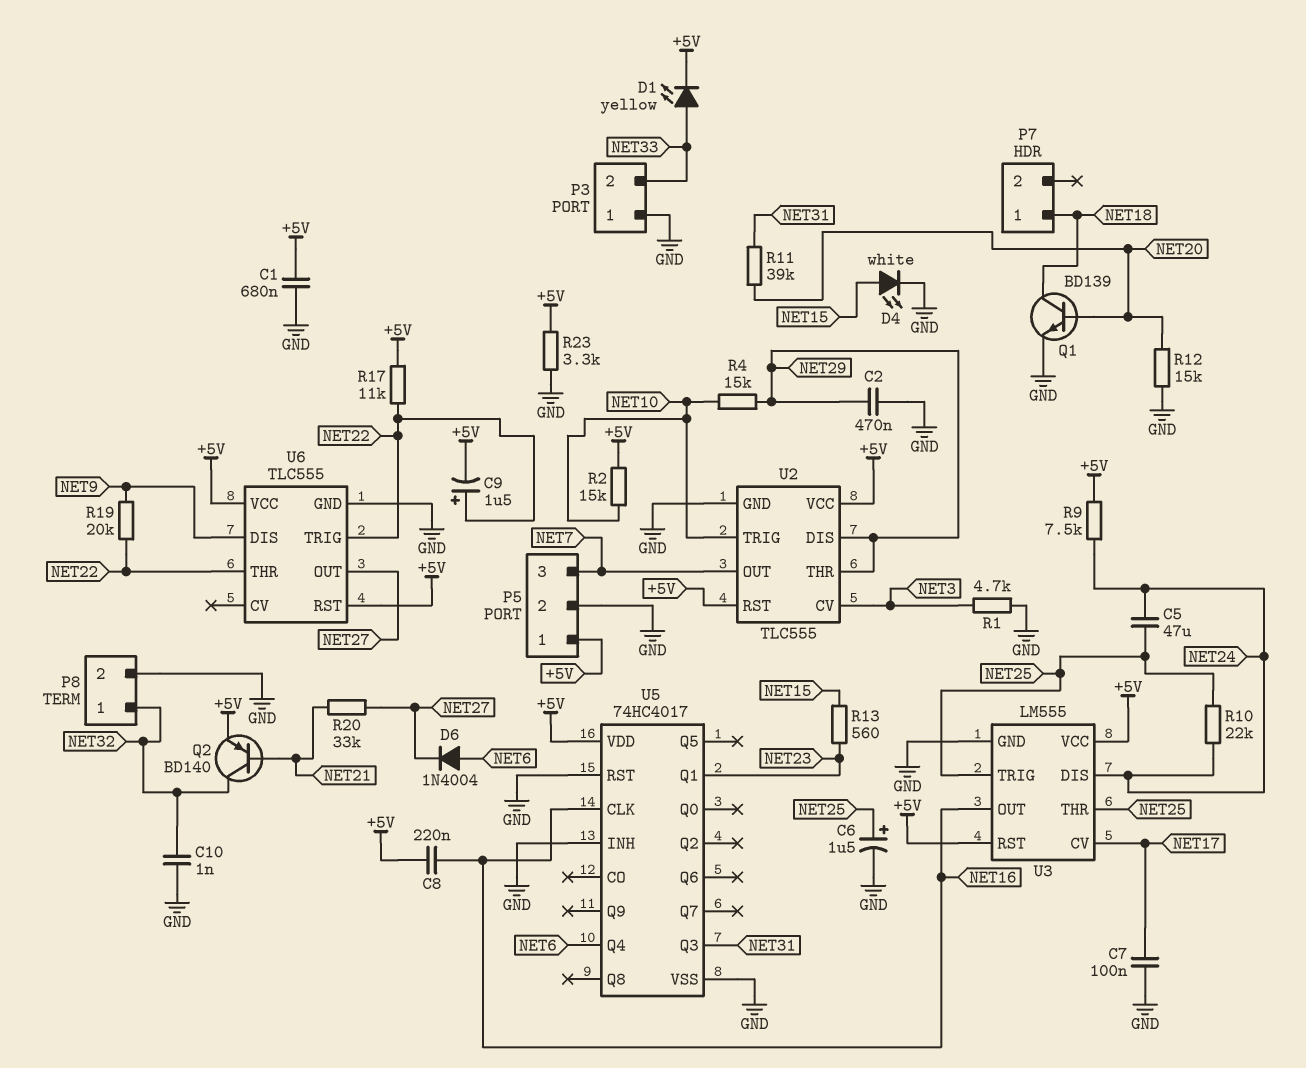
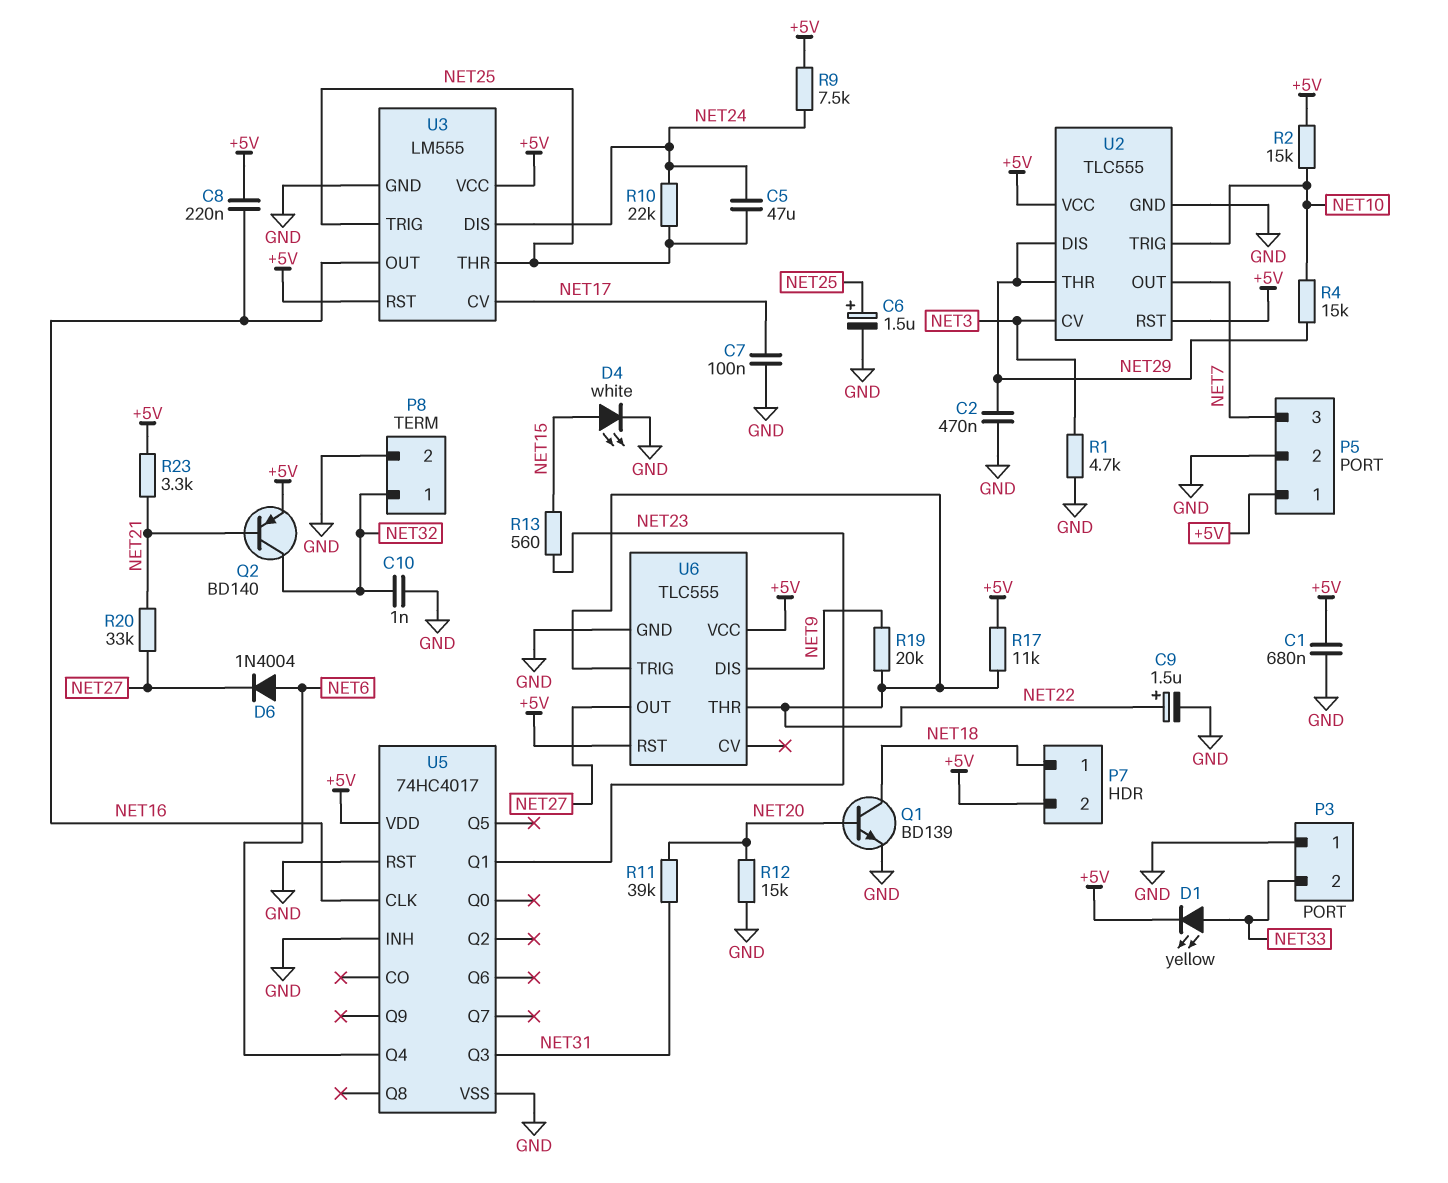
C9: 1.5uF (plus NET22, minus +5V) -> 1.5uF (plus NET22, minus GND)
P7 pin 2: none -> +5V
R23: 3.3k (+5V, GND) -> 3.3k (+5V, NET21)

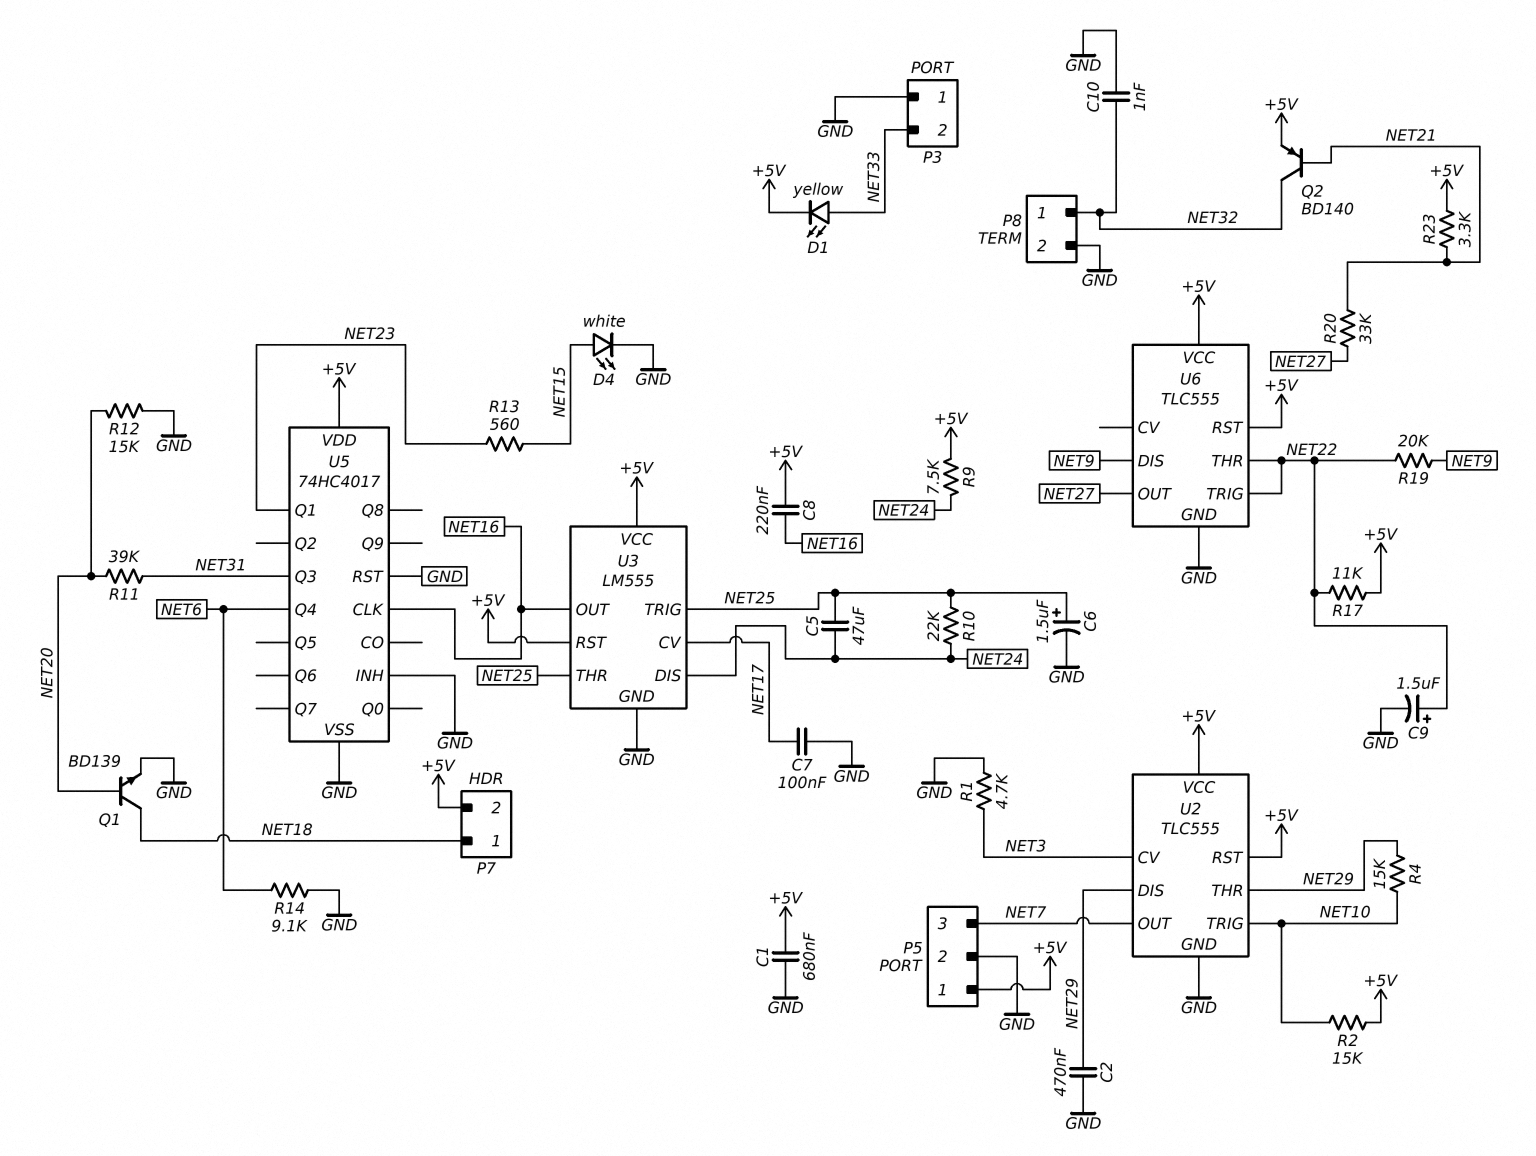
D6: diode 1N4004 (A NET6, K NET27) -> none
R14: none -> 9.1k (GND, NET6)

